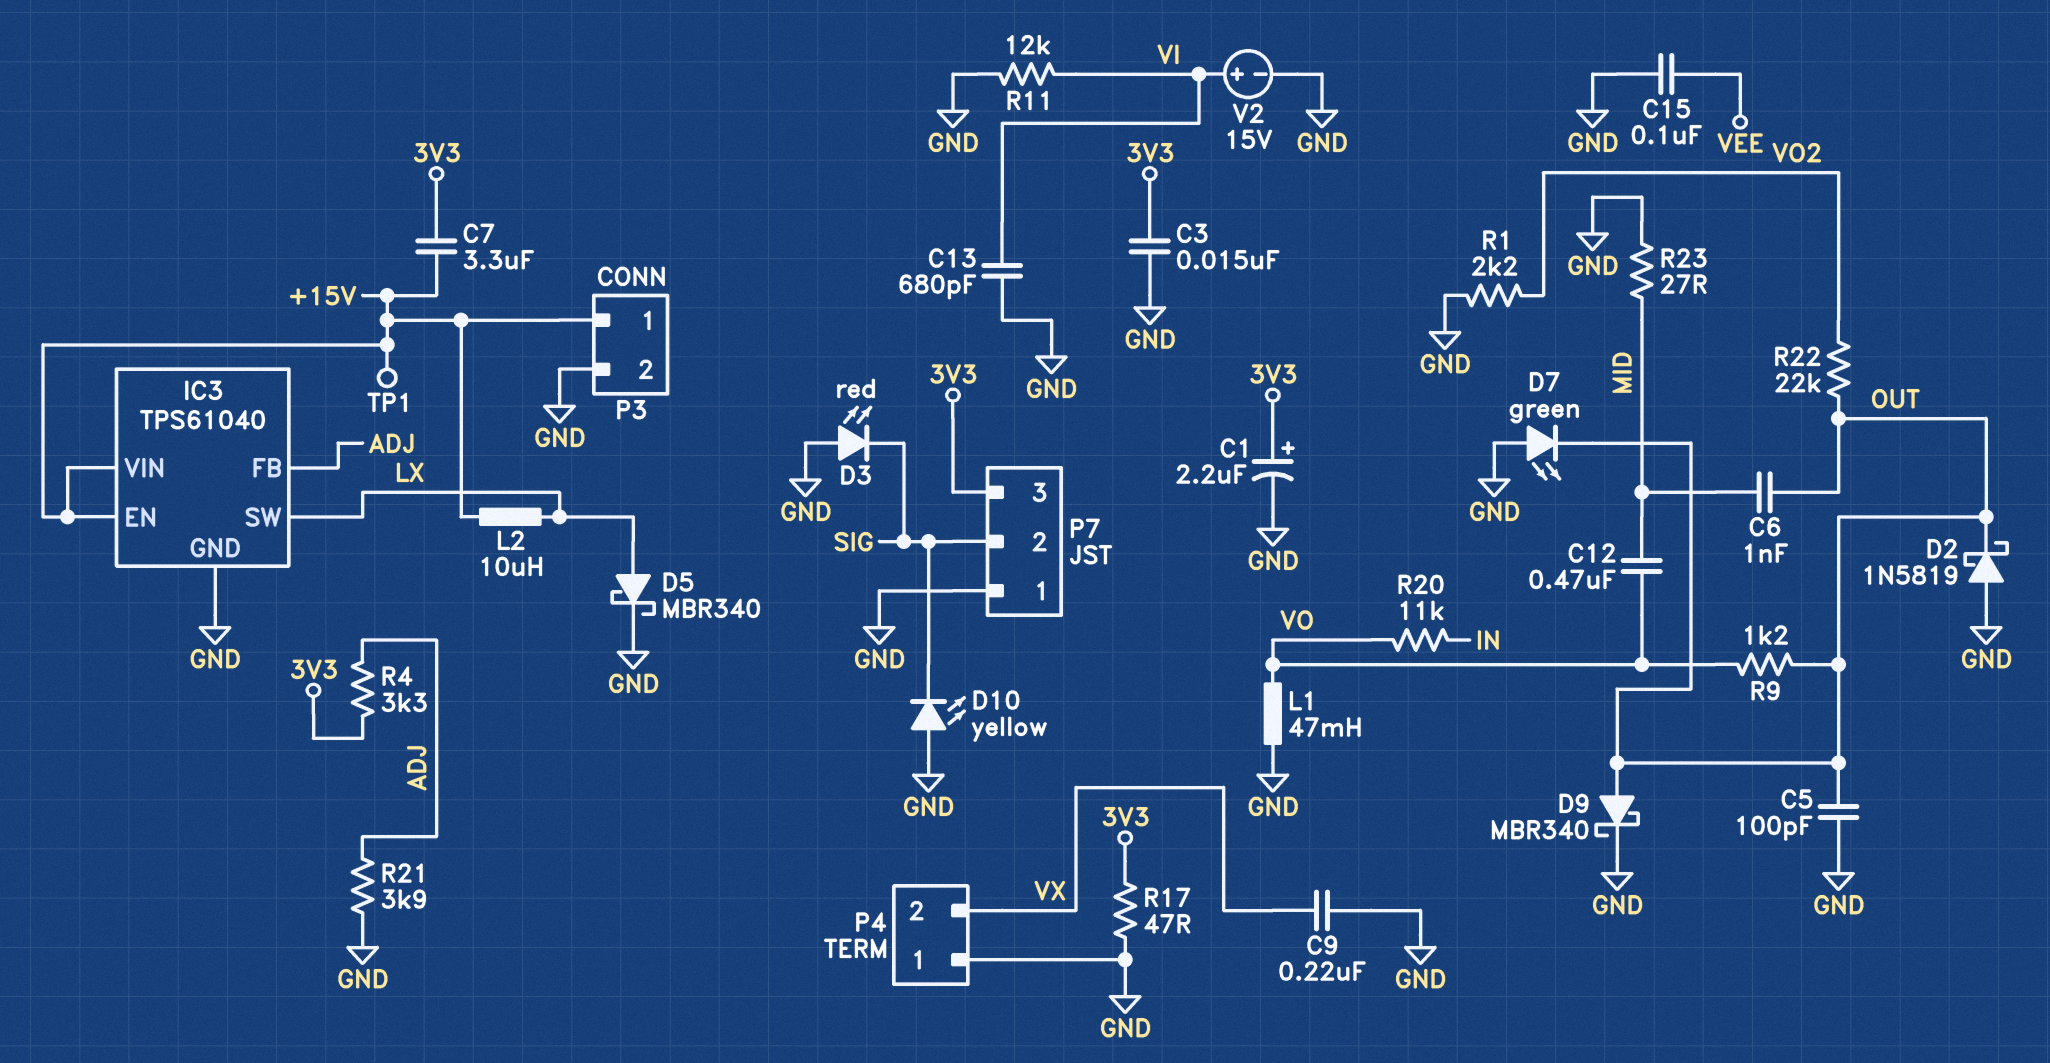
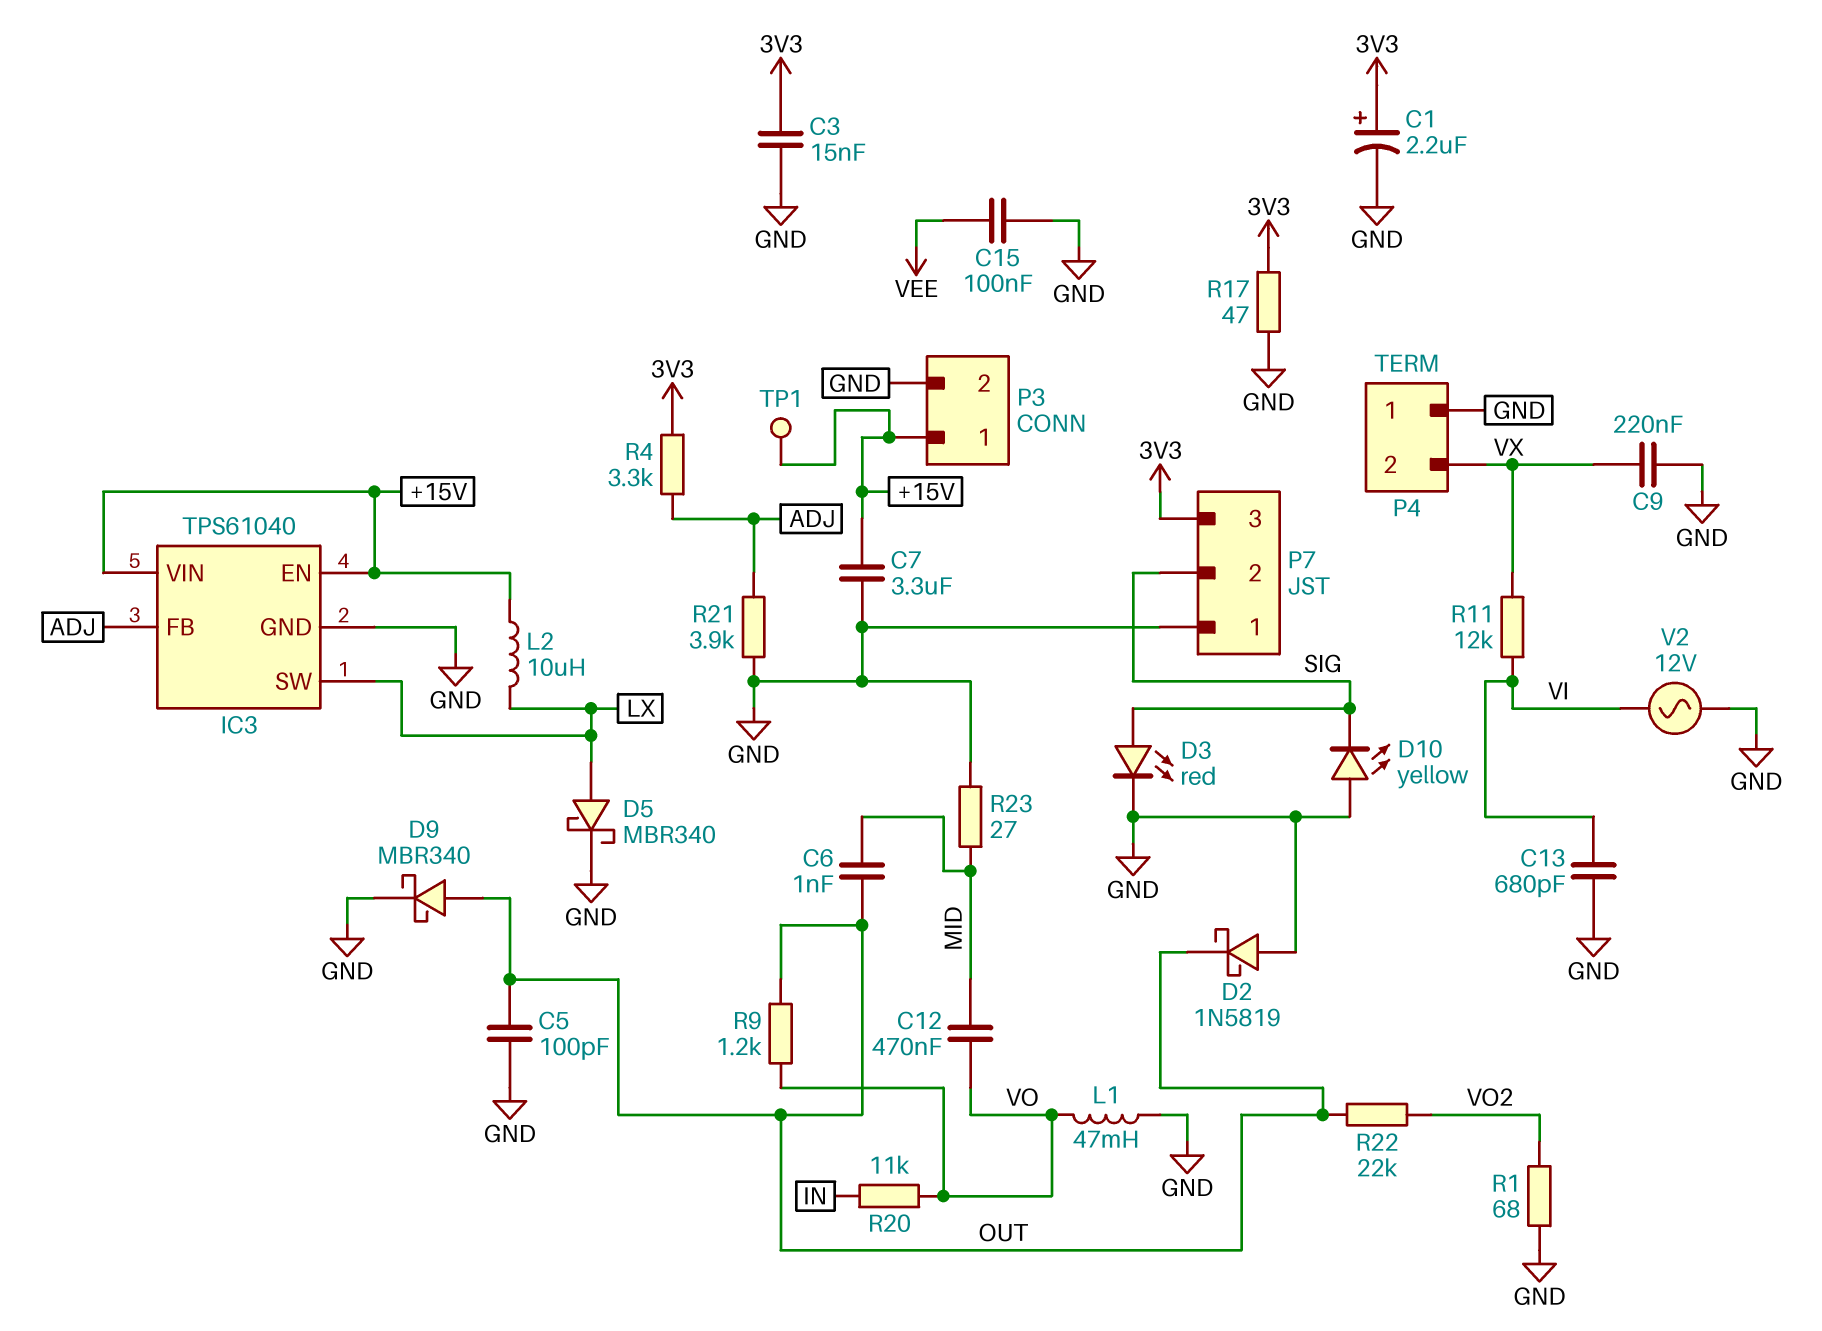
C7: 3.3uF (+15V, 3V3) -> 3.3uF (+15V, GND)
D3: LED red (A GND, K SIG) -> LED red (A SIG, K GND)
D7: LED green (A GND, K OUT) -> none
R1: 2.2k (GND, VO2) -> 68 (GND, VO2)
R11: 12k (GND, VI) -> 12k (VI, VX)
V2: 15V (plus VI, minus GND) -> AC 12V (GND, VI)

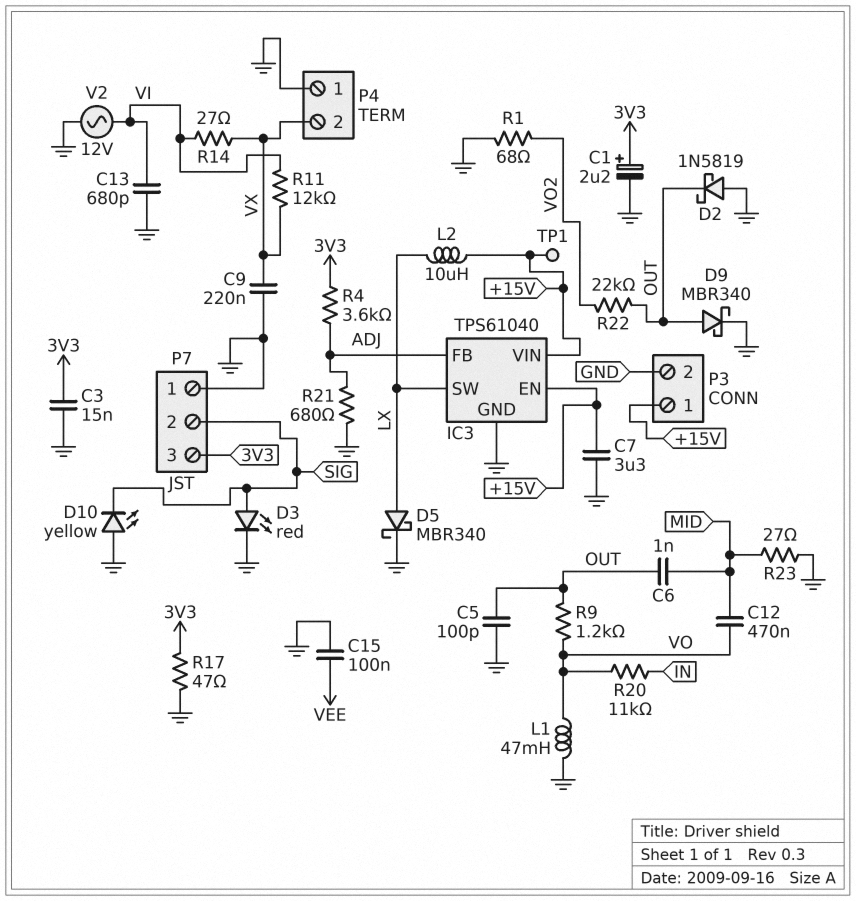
R4: 3.3k (3V3, ADJ) -> 3.6k (3V3, ADJ)
R14: none -> 27 (VI, VX)
R21: 3.9k (ADJ, GND) -> 680 (ADJ, GND)

